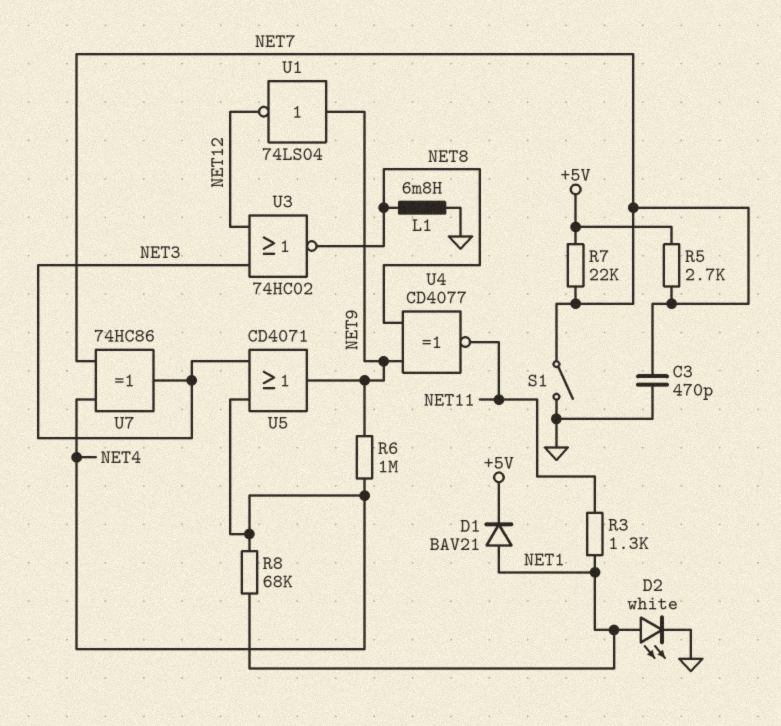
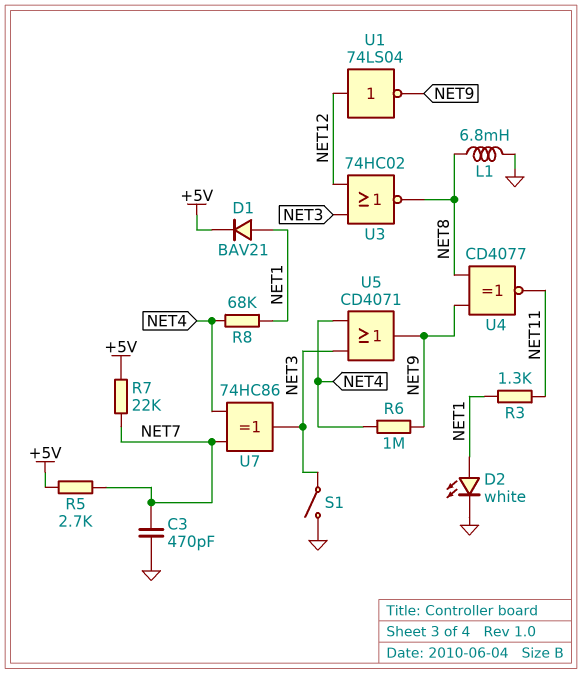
S1: switch (GND, NET7) -> switch (GND, NET3)
U1: NOT 74LS04 (in NET9, out NET12) -> NOT 74LS04 (in NET12, out NET9)

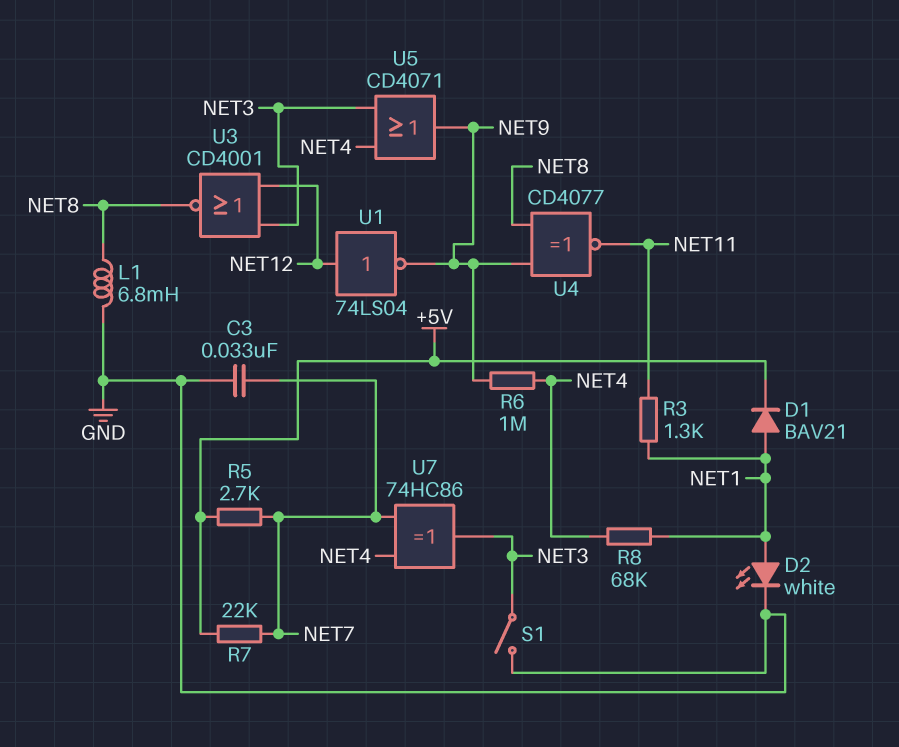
C3: 470pF (GND, NET7) -> 33nF (GND, NET7)
U3: NOR 74HC02 (in NET3, in NET12, out NET8) -> NOR CD4001 (in NET3, in NET12, out NET8)

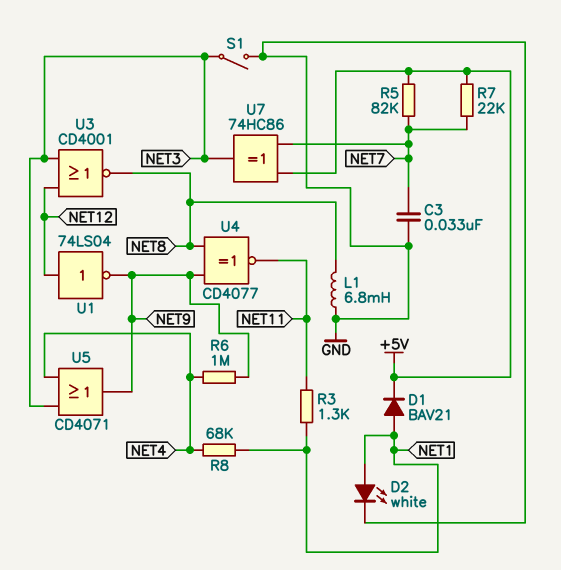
R5: 2.7k (+5V, NET7) -> 82k (+5V, NET7)
U7: XOR 74HC86 (in NET4, in NET7, out NET3) -> XOR 74HC86 (in +5V, in NET7, out NET3)

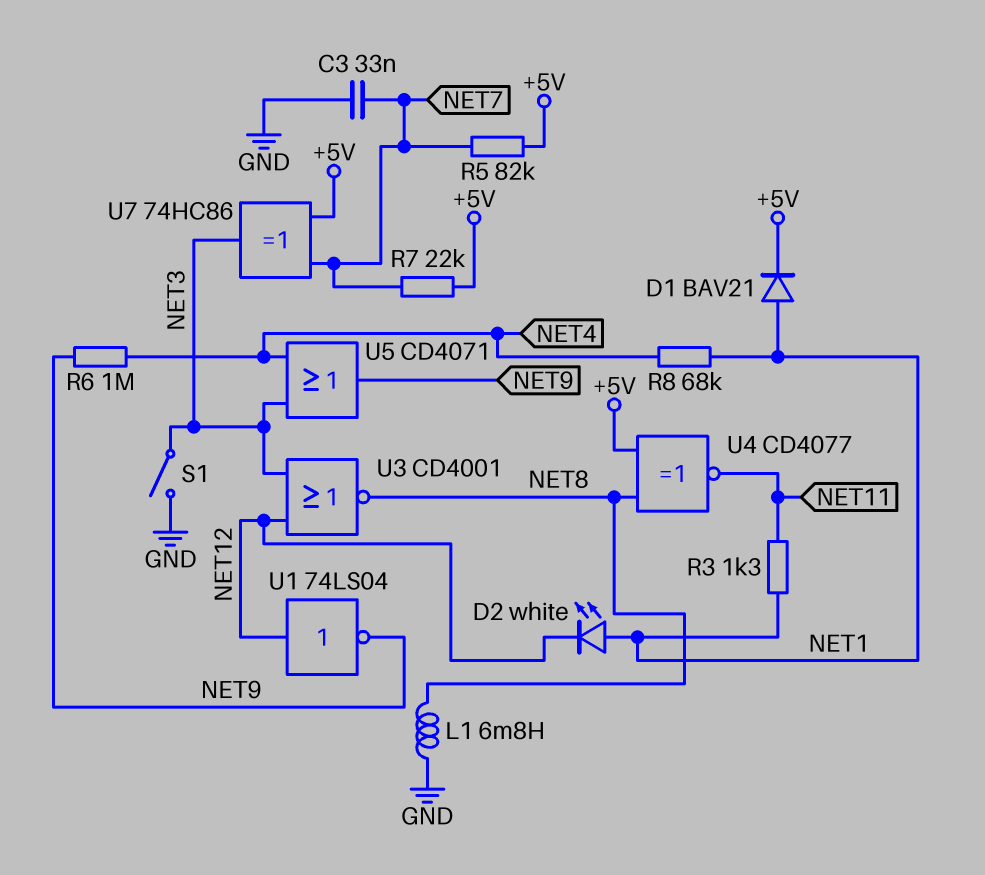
D2: LED white (A NET1, K GND) -> LED white (A NET1, K NET12)
U4: XNOR CD4077 (in NET8, in NET9, out NET11) -> XNOR CD4077 (in +5V, in NET8, out NET11)

